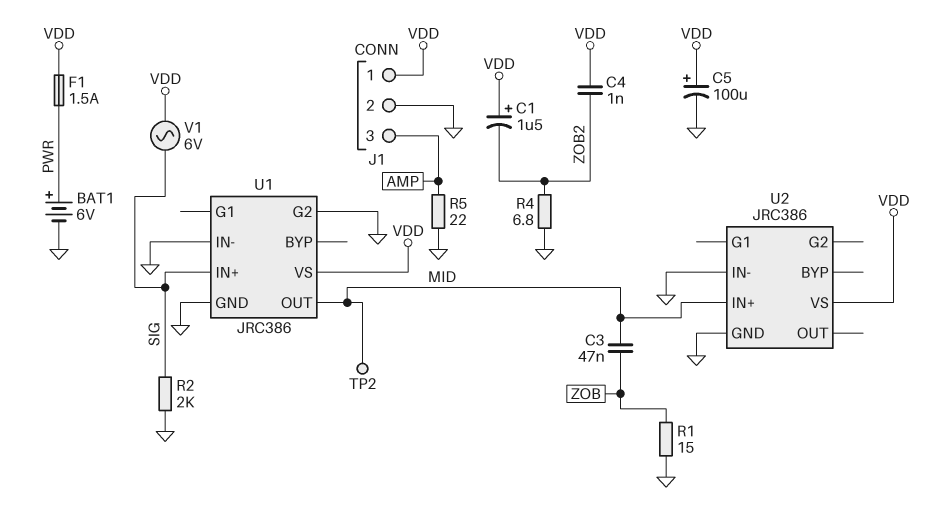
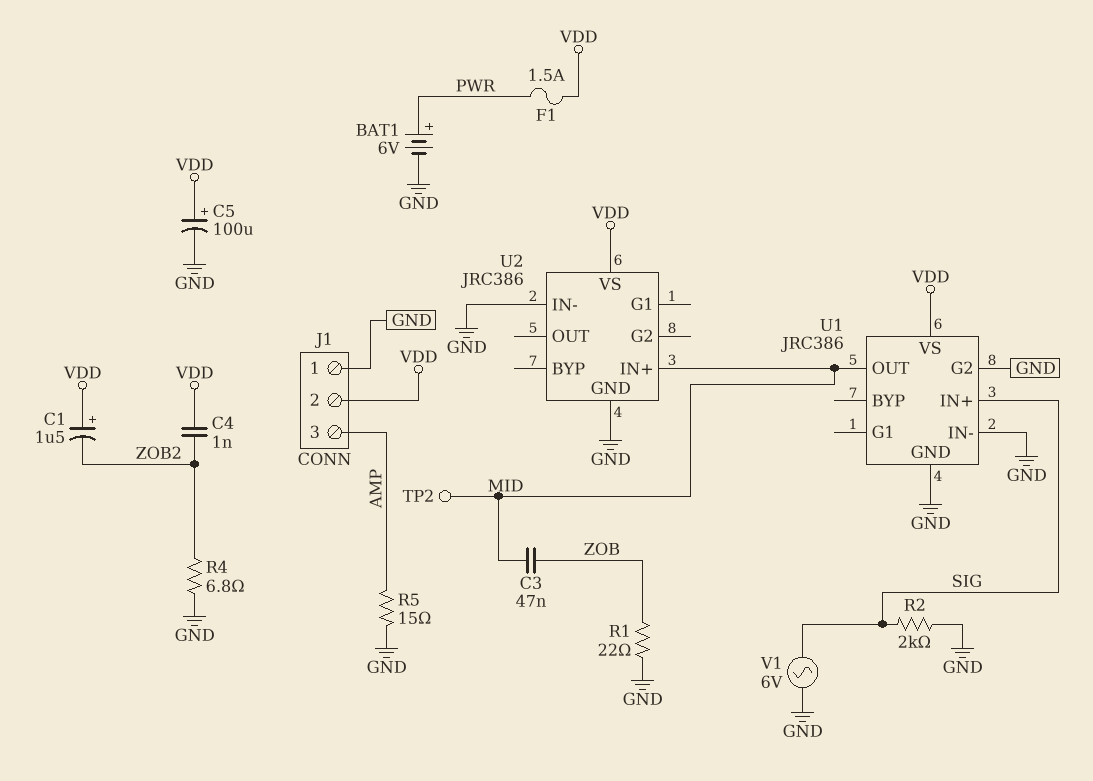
J1 pin 1: VDD -> GND
J1 pin 2: GND -> VDD
R1: 15 (GND, ZOB) -> 22 (GND, ZOB)
R5: 22 (AMP, GND) -> 15 (AMP, GND)
V1: AC 6V (SIG, VDD) -> AC 6V (GND, SIG)

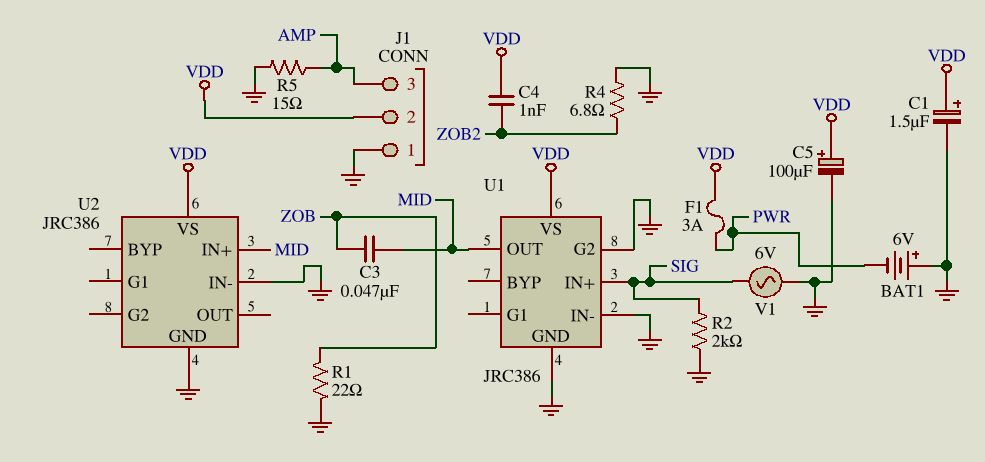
BAT1: 6V (plus PWR, minus GND) -> 6V (plus GND, minus PWR)
C1: 1.5uF (plus VDD, minus ZOB2) -> 1.5uF (plus VDD, minus GND)
F1: 1.5A (PWR, VDD) -> 3A (PWR, VDD)
TP2: test point (MID) -> none

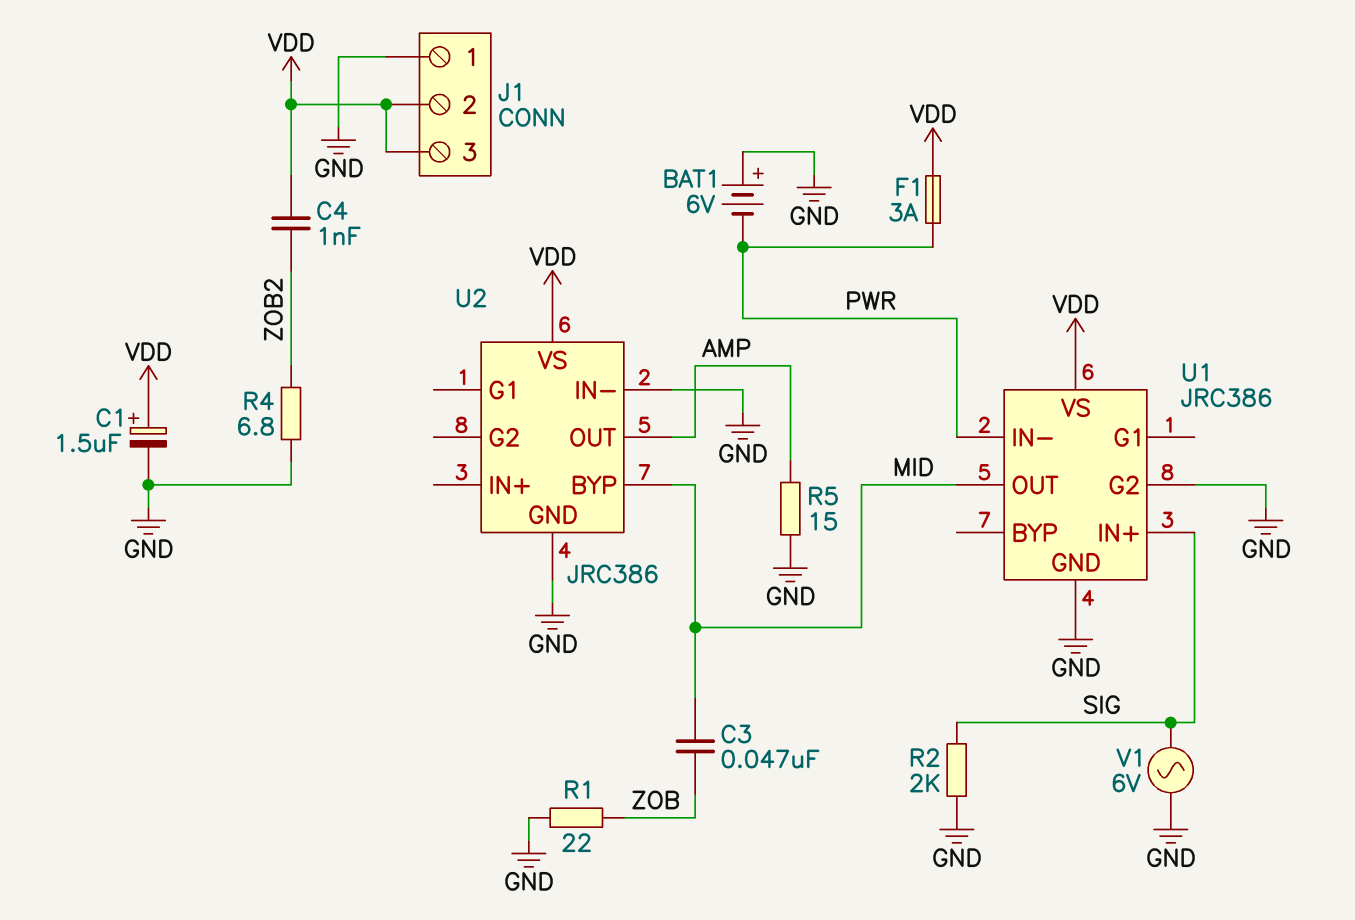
C5: 100uF (plus VDD, minus GND) -> none
J1 pin 3: AMP -> VDD
U1 pin IN-: GND -> PWR
U2 pin BYP: none -> MID
U2 pin IN+: MID -> none
U2 pin OUT: none -> AMP

